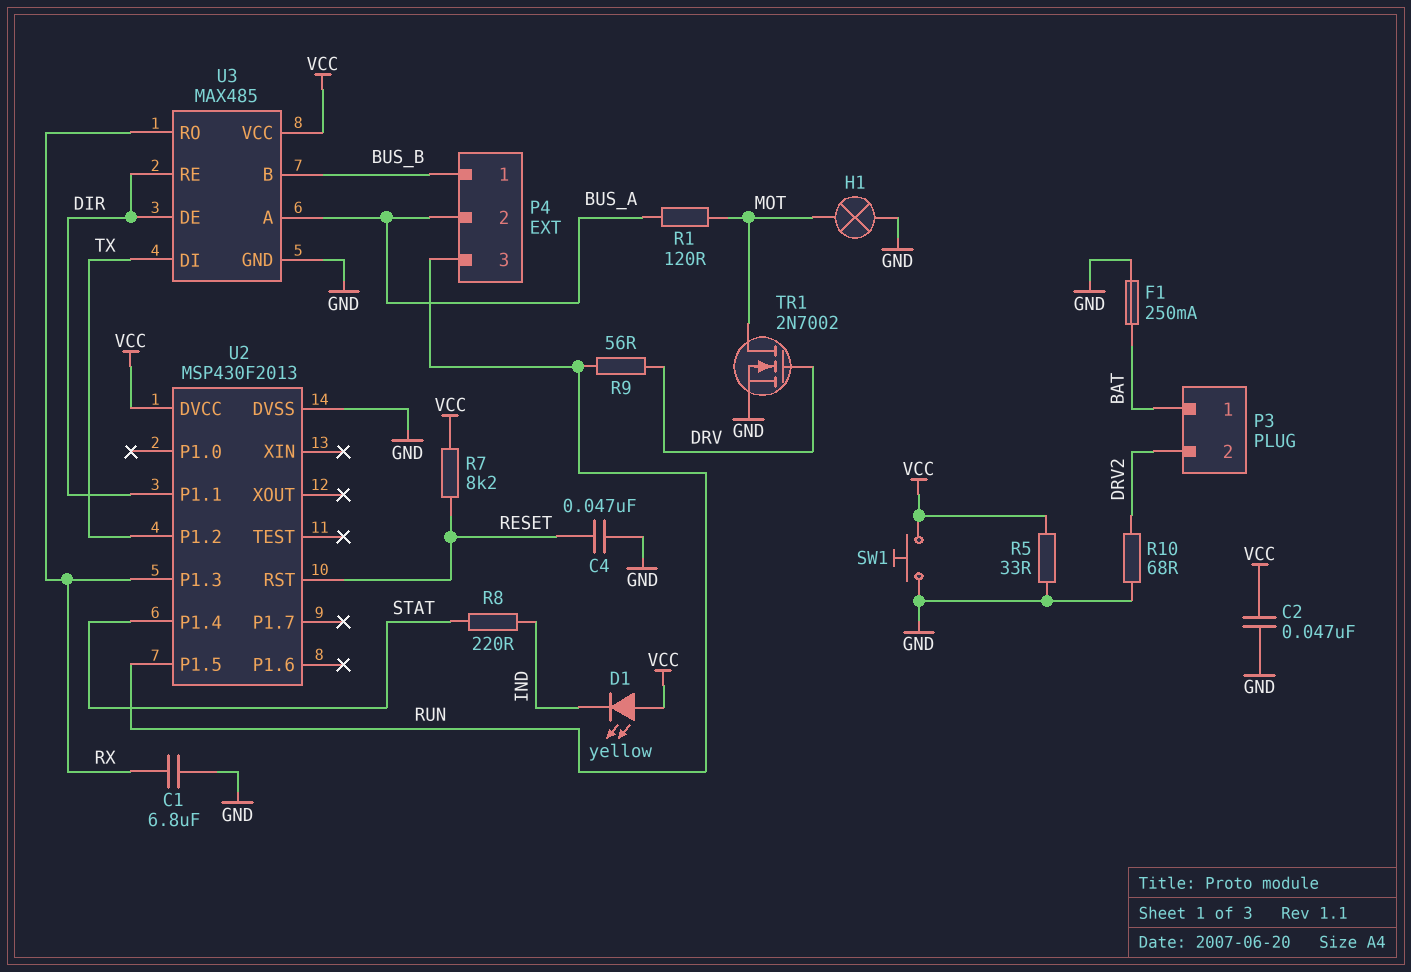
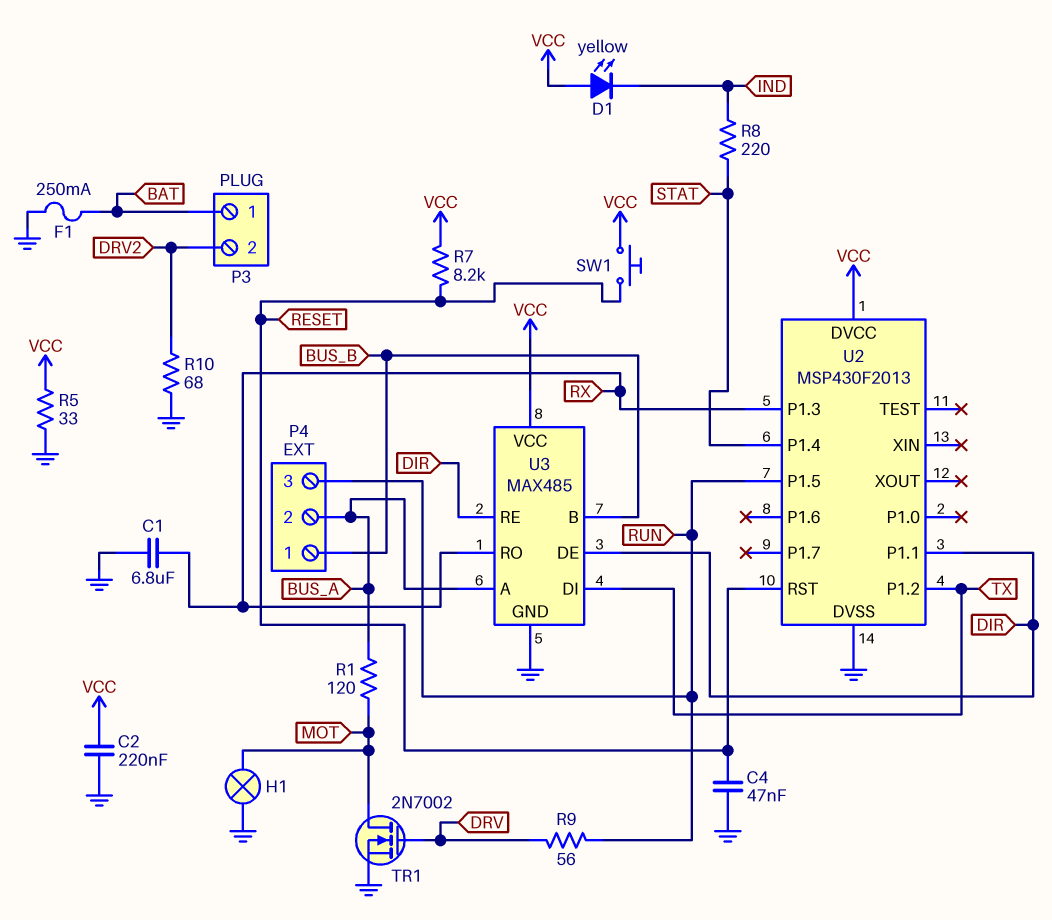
C2: 47nF (GND, VCC) -> 220nF (GND, VCC)
SW1: button (GND, VCC) -> button (RESET, VCC)

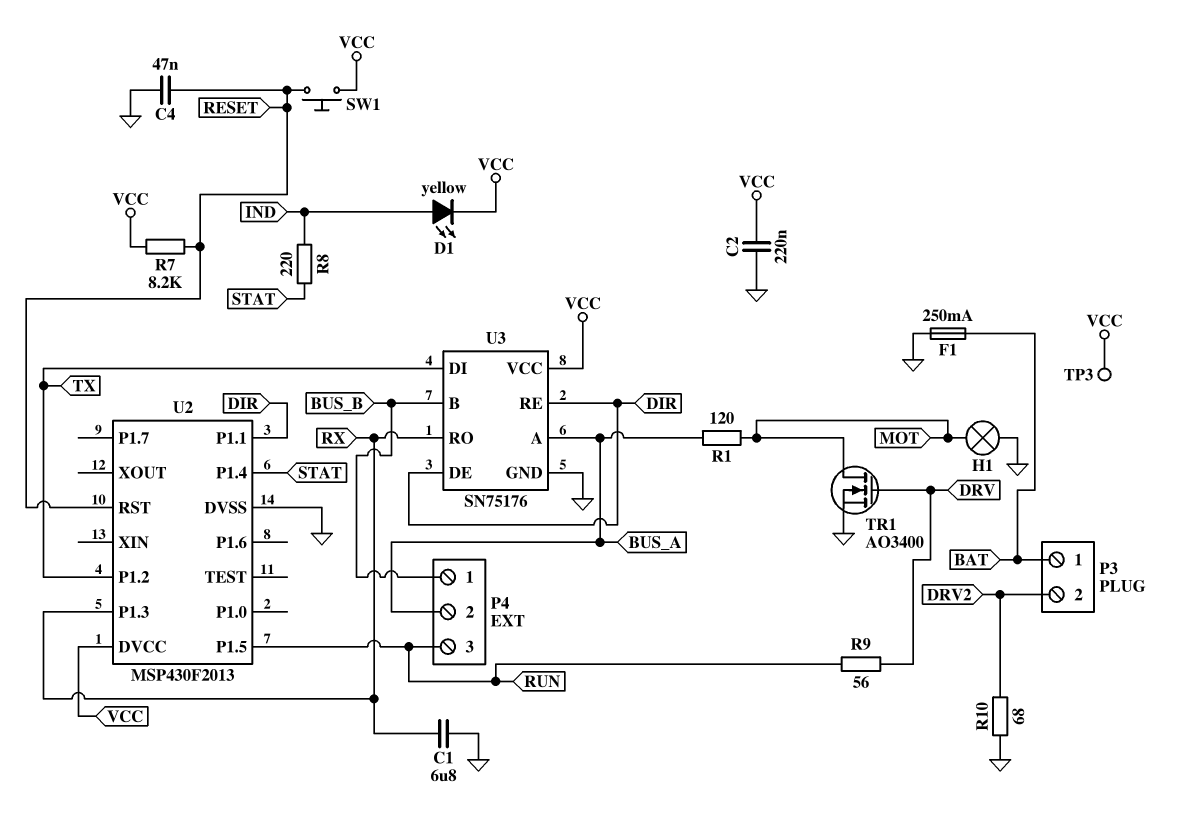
D1: LED yellow (A VCC, K IND) -> LED yellow (A IND, K VCC)
R5: 33 (GND, VCC) -> none
TP3: none -> test point (VCC)
TR1: NMOS 2N7002 (G DRV, D MOT, S GND) -> NMOS AO3400 (G DRV, D MOT, S GND)
U3: MAX485 -> SN75176

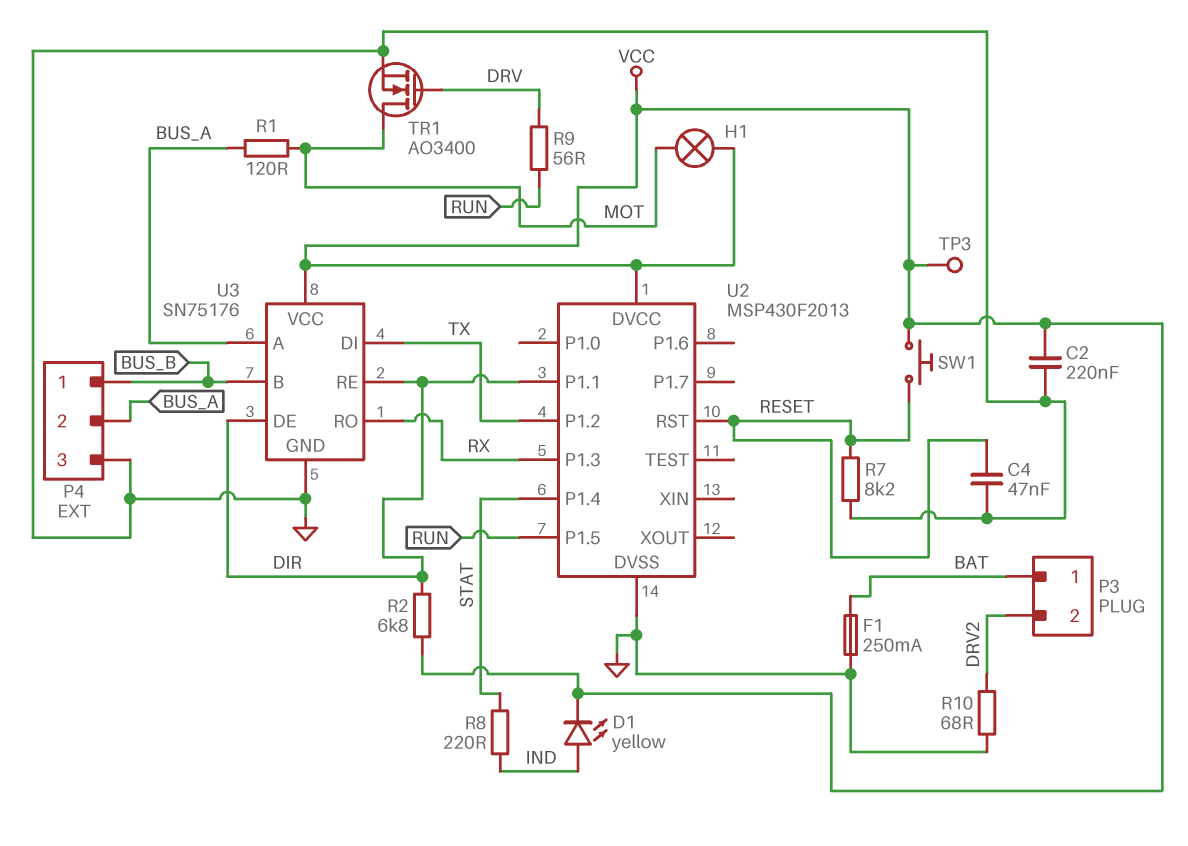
C1: 6.8uF (GND, RX) -> none
H1: lamp (GND, MOT) -> lamp (MOT, VCC)
P4 pin 3: RUN -> GND
R2: none -> 6.8k (DIR, VCC)
R7: 8.2k (RESET, VCC) -> 8.2k (GND, RESET)

